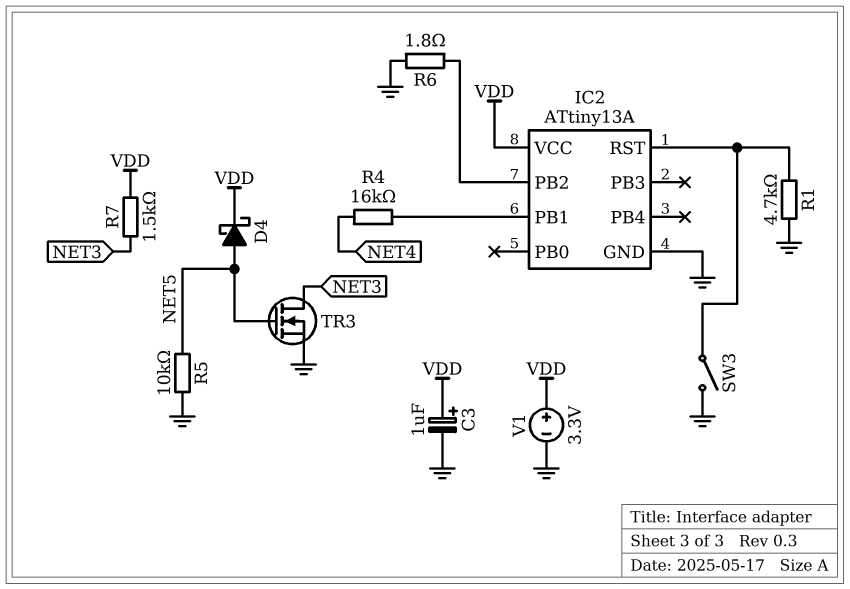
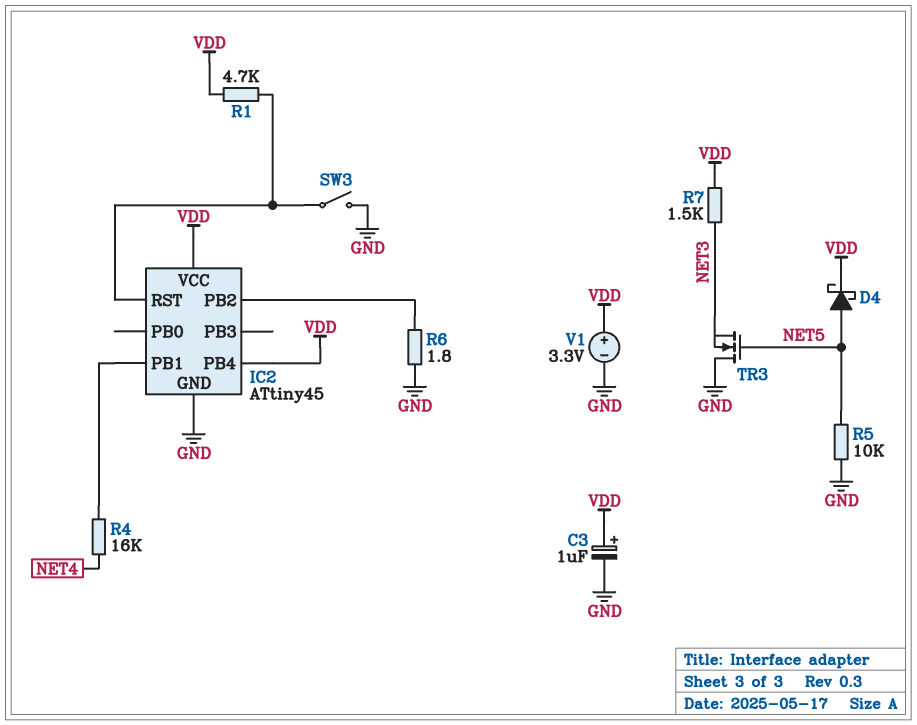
IC2: ATtiny13A -> ATtiny45
IC2 pin PB4: none -> VDD
R1: 4.7k (GND, IC2/RST) -> 4.7k (IC2/RST, VDD)
TR3: NMOS (G NET5, D NET3, S GND) -> NMOS (G NET5, D GND, S NET3)

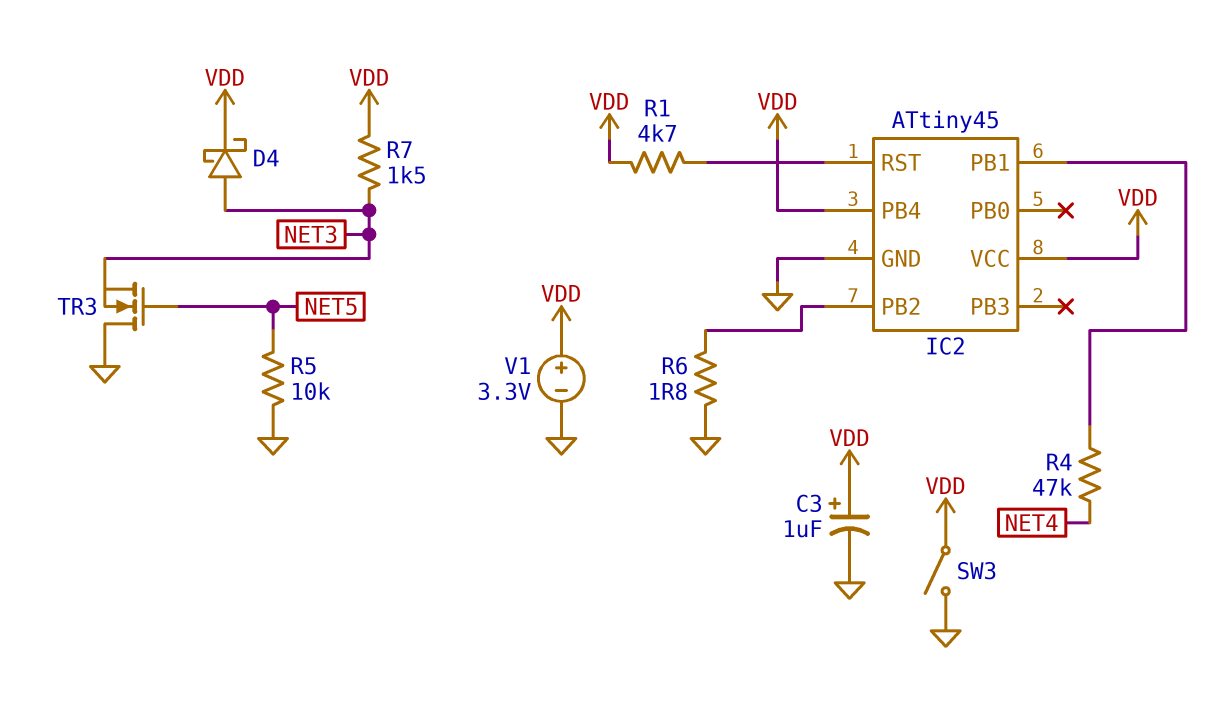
D4: schottky (A NET5, K VDD) -> schottky (A NET3, K VDD)
R4: 16k (IC2/PB1, NET4) -> 47k (IC2/PB1, NET4)
SW3: switch (GND, IC2/RST) -> switch (GND, VDD)

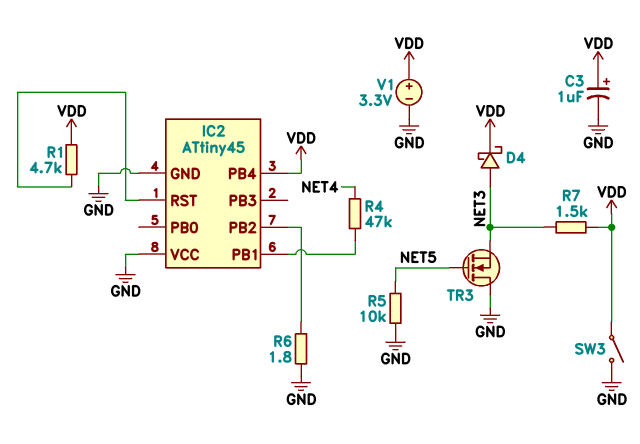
IC2 pin VCC: VDD -> GND

